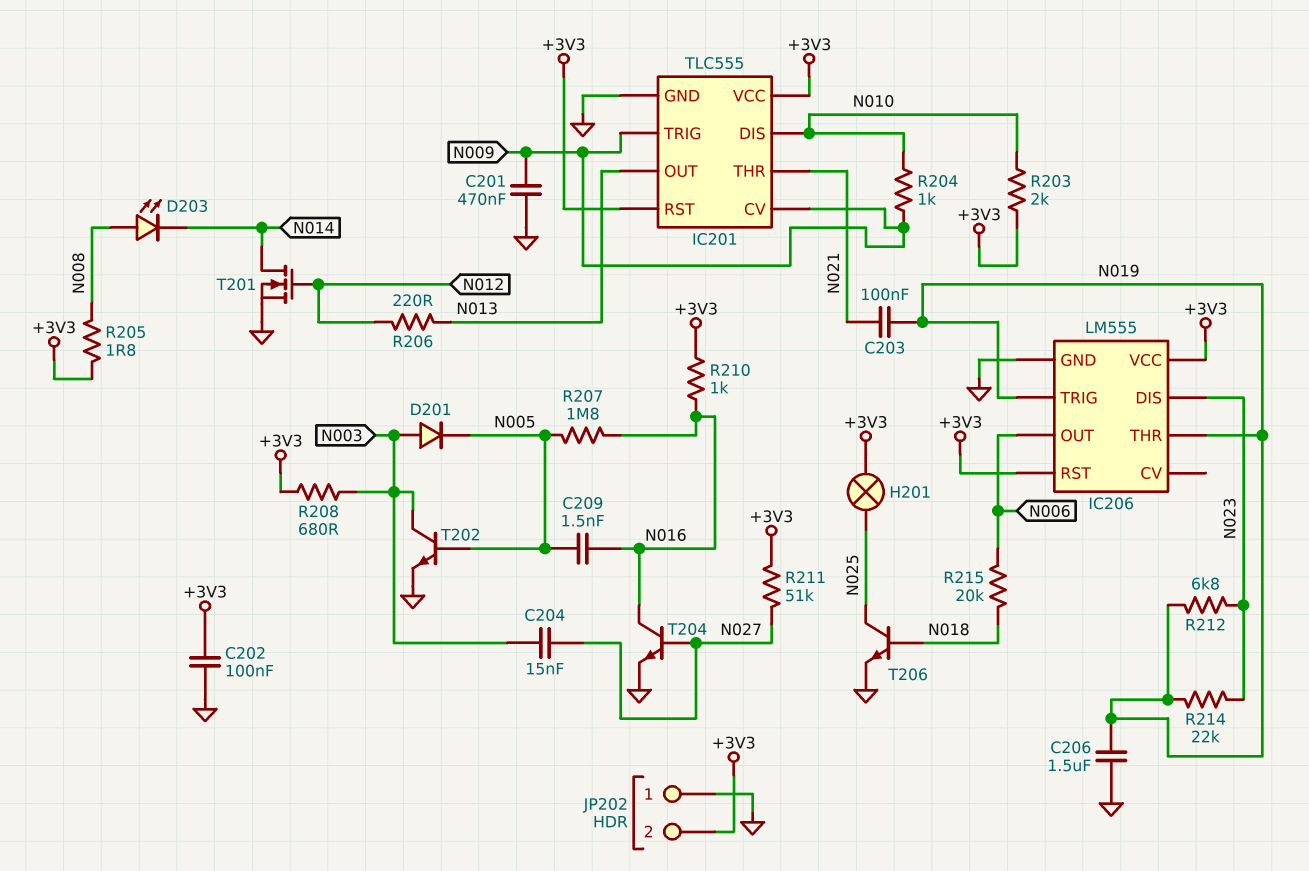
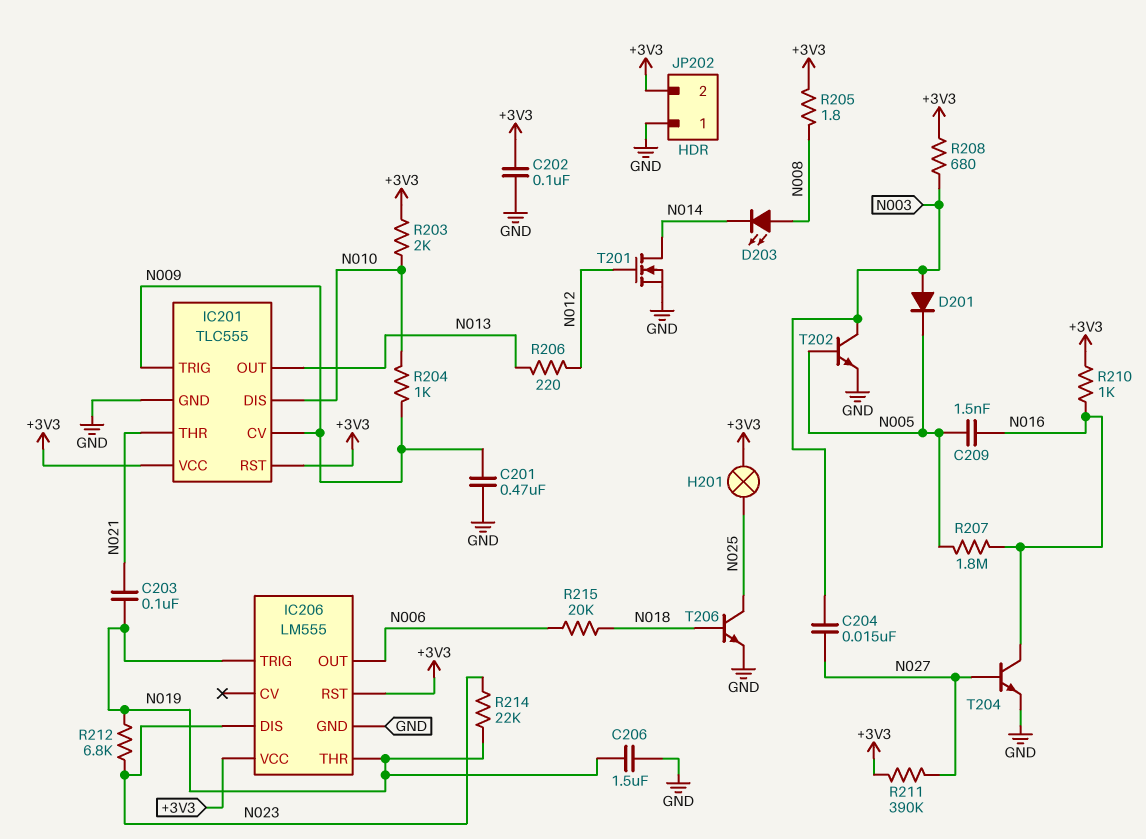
R211: 51k (+3V3, N027) -> 390k (+3V3, N027)

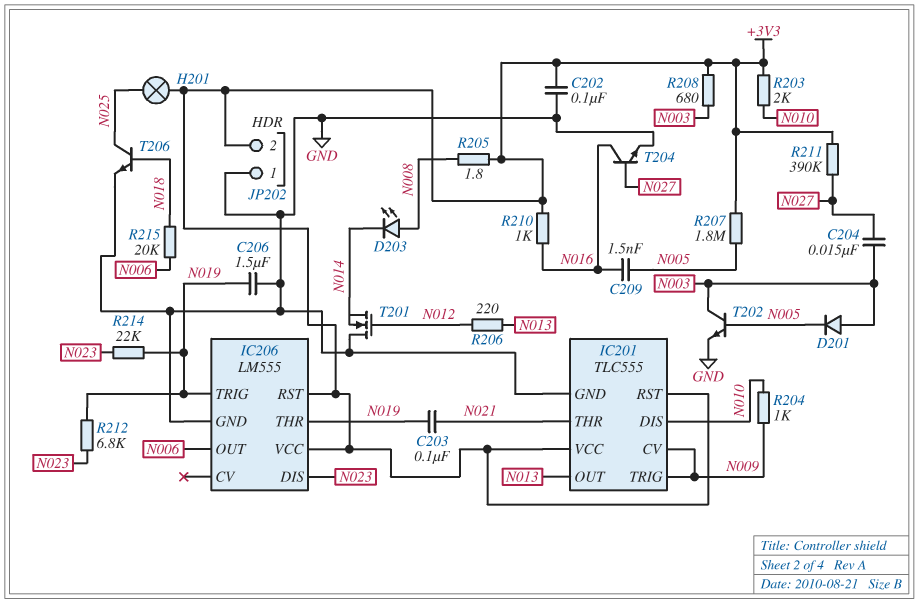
C201: 470nF (GND, N009) -> none
R207: 1.8M (N005, N016) -> 1.8M (+3V3, N005)
T201: NMOS (G N012, D N014, S GND) -> NMOS (G N012, D GND, S N014)

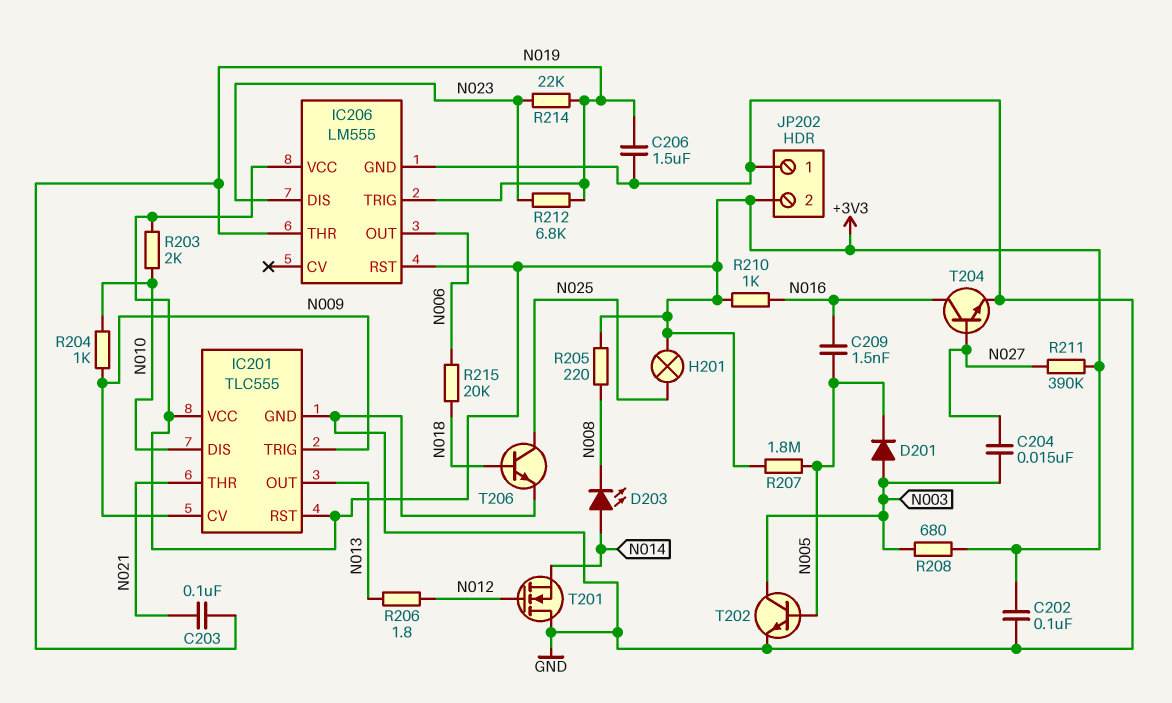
D203: LED (A N008, K N014) -> LED (A N014, K N008)
R205: 1.8 (+3V3, N008) -> 220 (+3V3, N008)
R206: 220 (N012, N013) -> 1.8 (N012, N013)

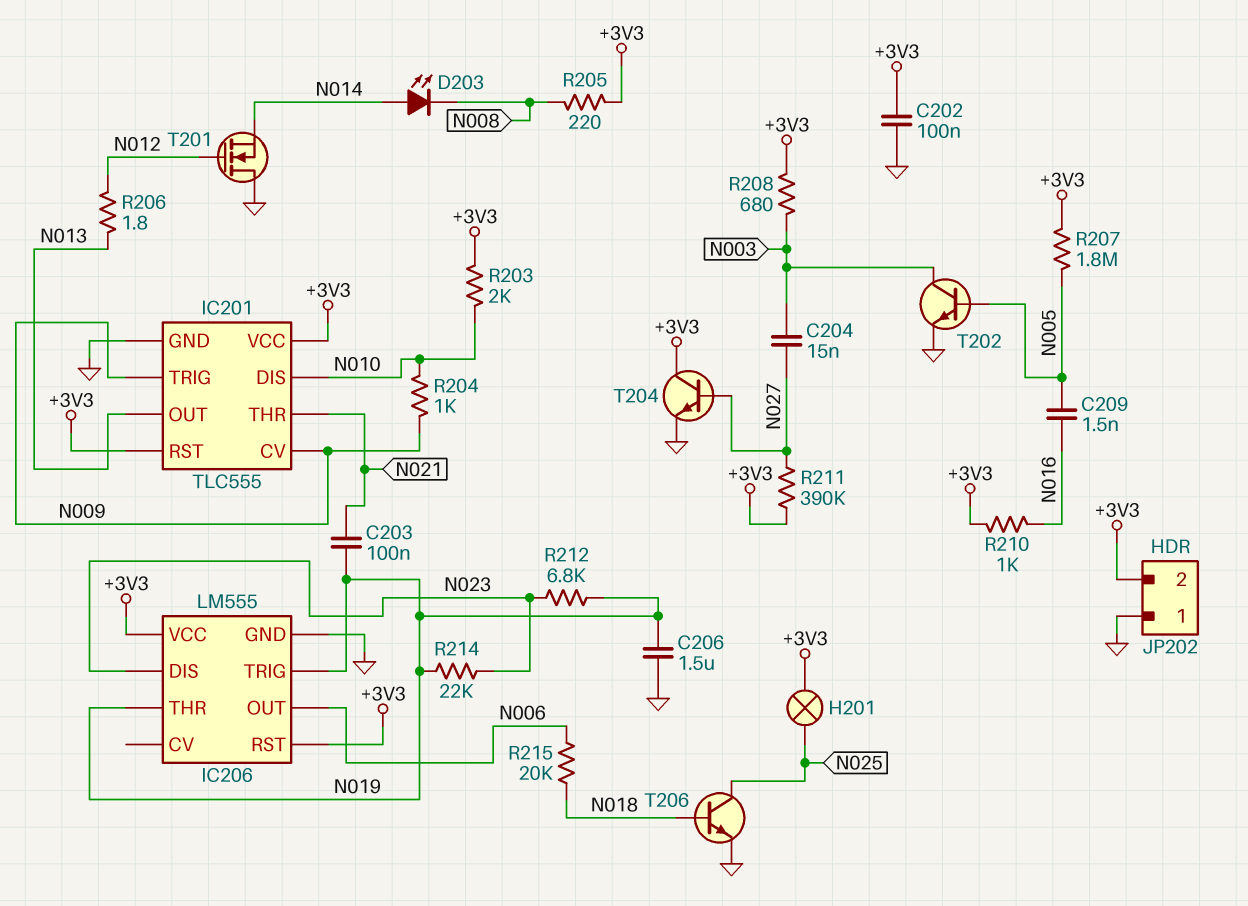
D201: diode (A N003, K N005) -> none
T204: NPN (B N027, C N016, E GND) -> NPN (B N027, C +3V3, E GND)

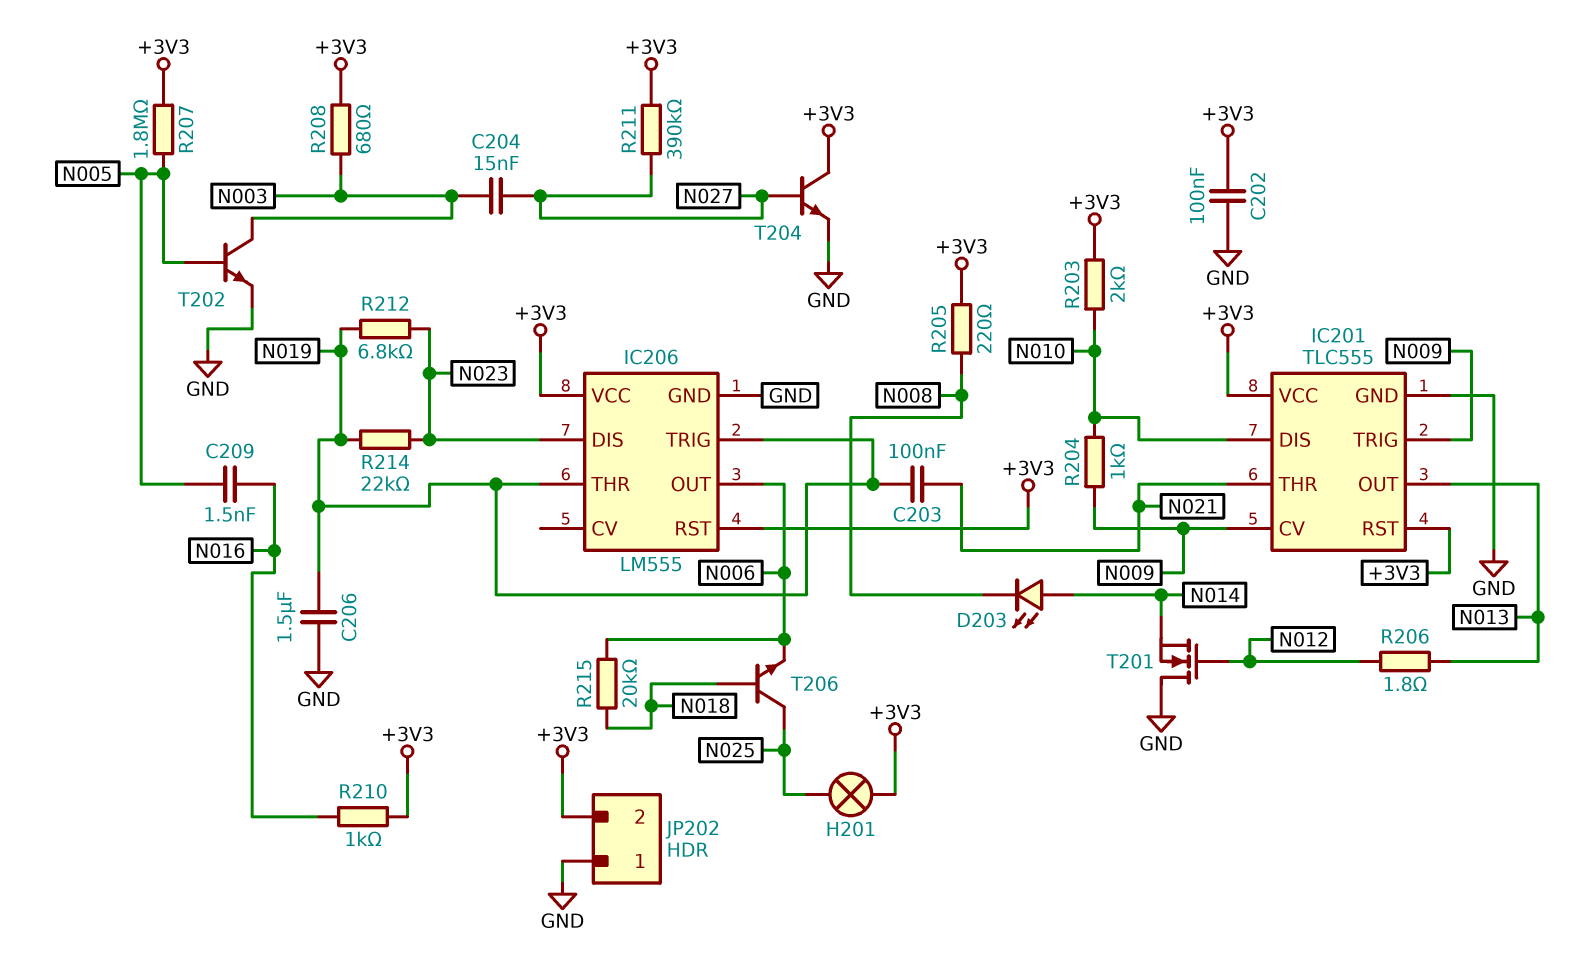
T206: NPN (B N018, C N025, E GND) -> NPN (B N018, C N025, E N006)

